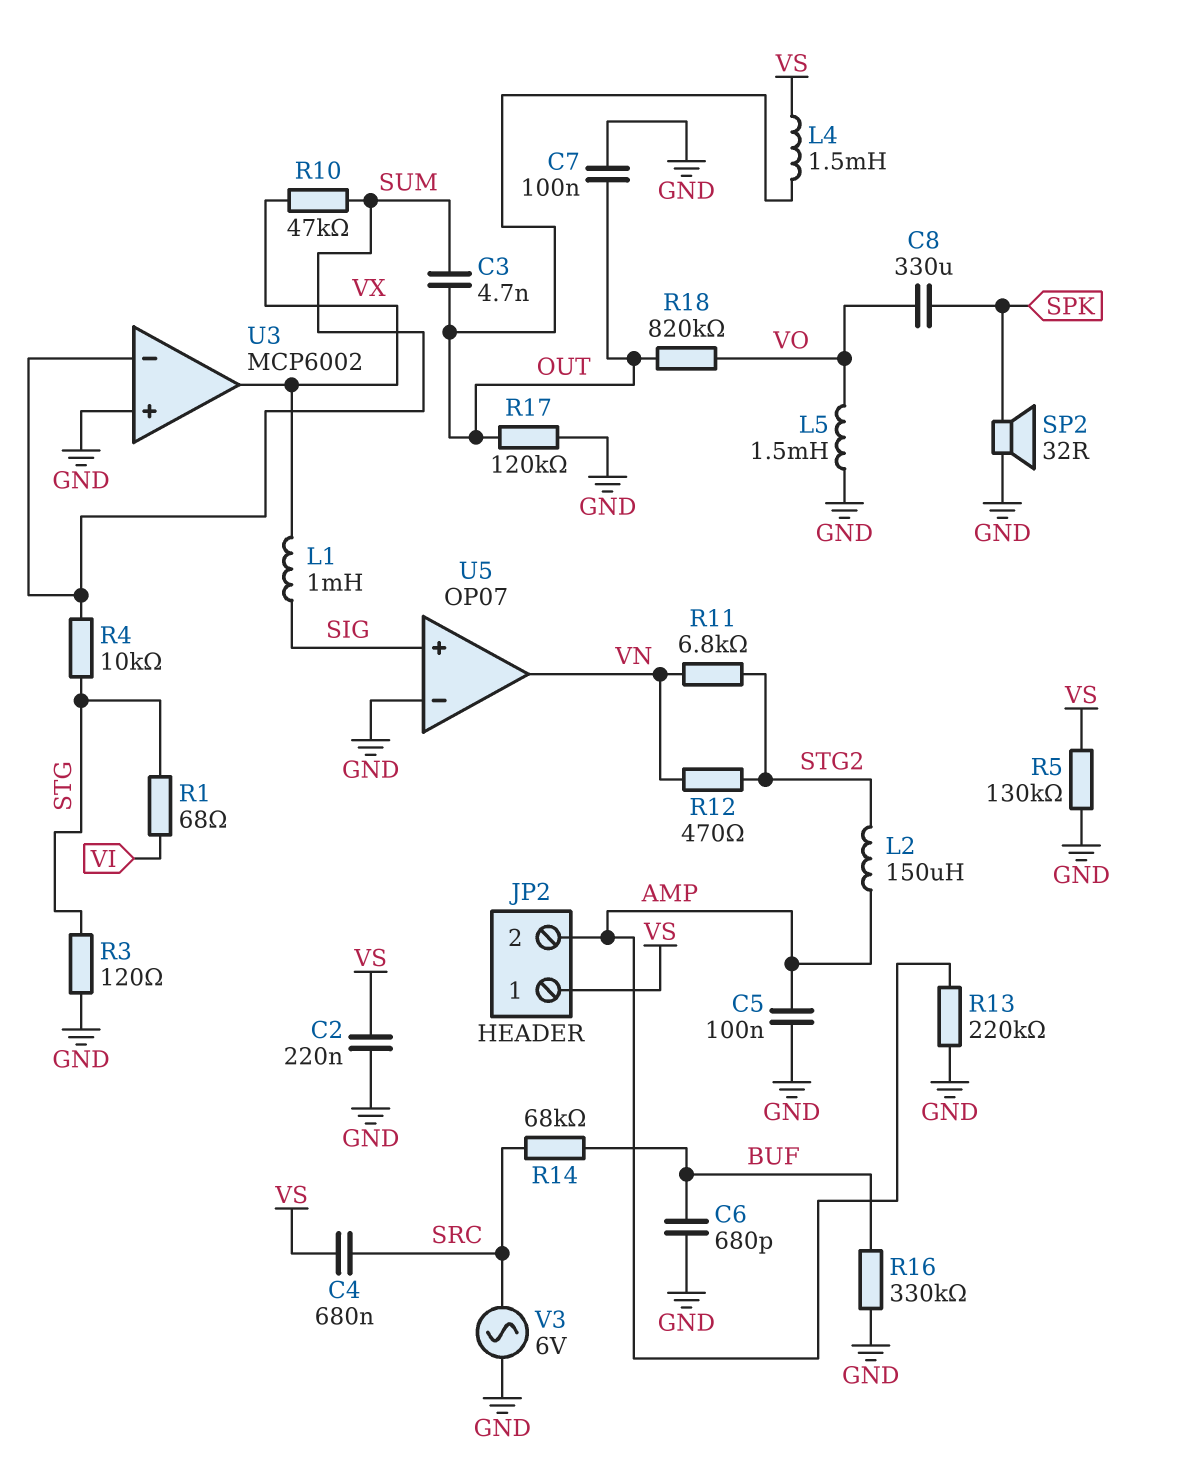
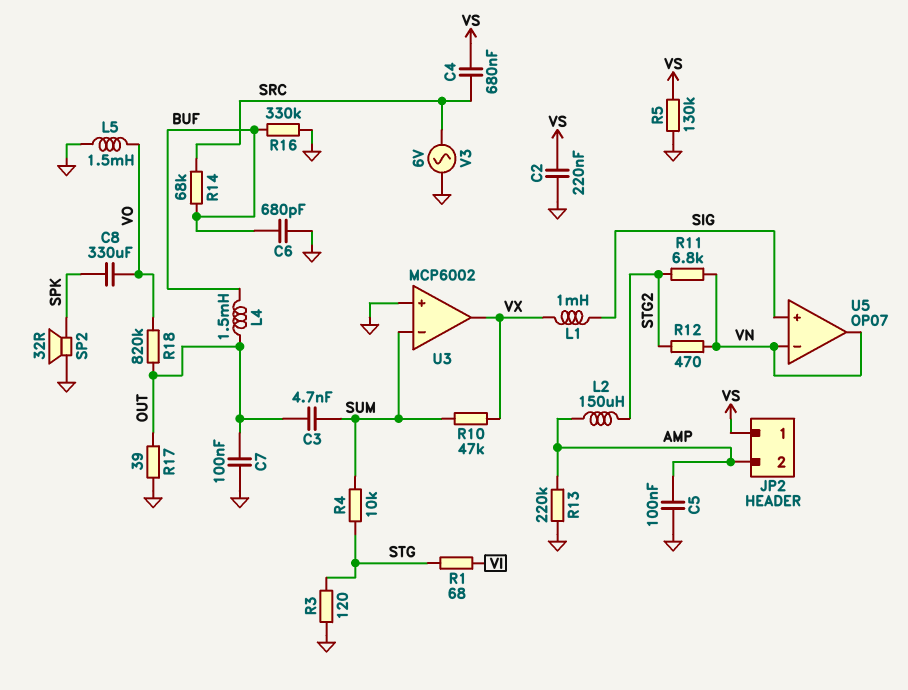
L4: 1.5mH (OUT, VS) -> 1.5mH (BUF, OUT)
R17: 120k (GND, OUT) -> 39 (GND, OUT)
U5 pin in-: GND -> VN

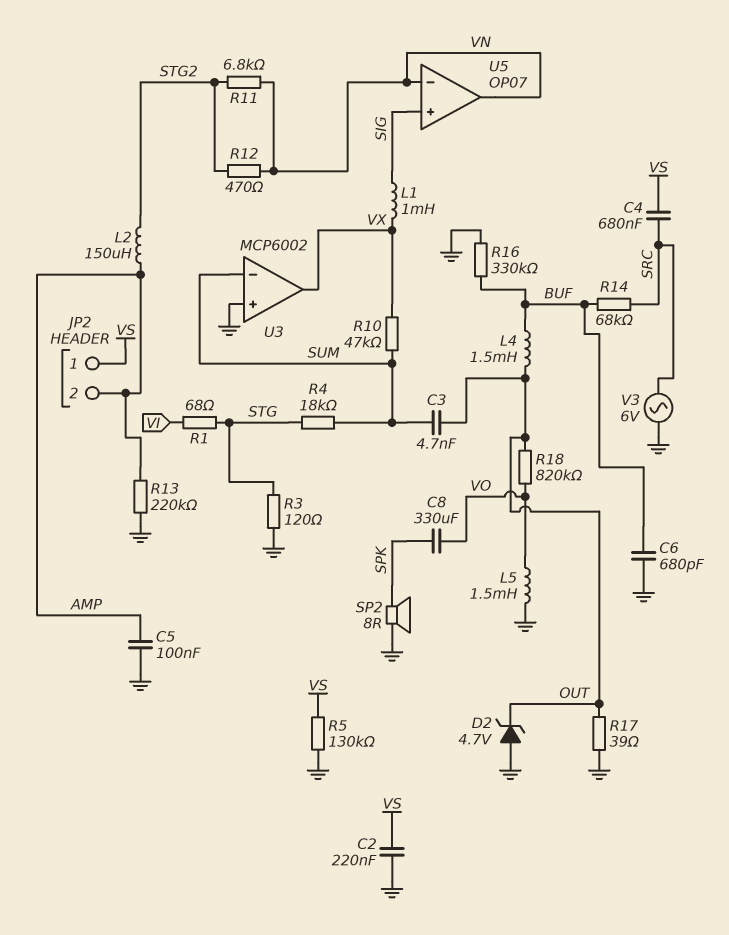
C7: 100nF (GND, OUT) -> none
D2: none -> zener 4.7V (A GND, K OUT)
R4: 10k (STG, SUM) -> 18k (STG, SUM)
SP2: speaker 32R (GND, SPK) -> speaker 8R (GND, SPK)

